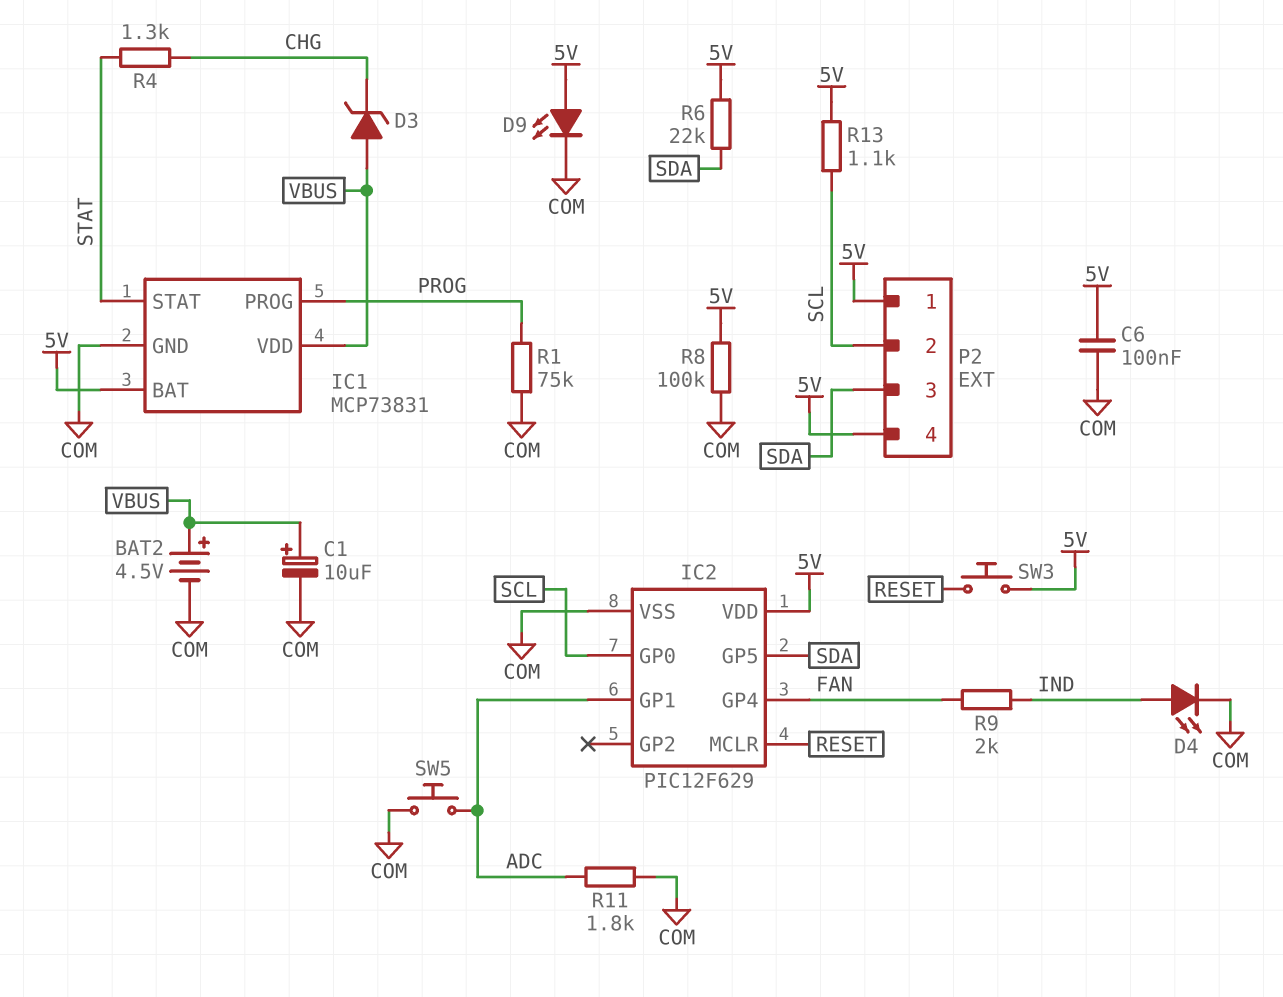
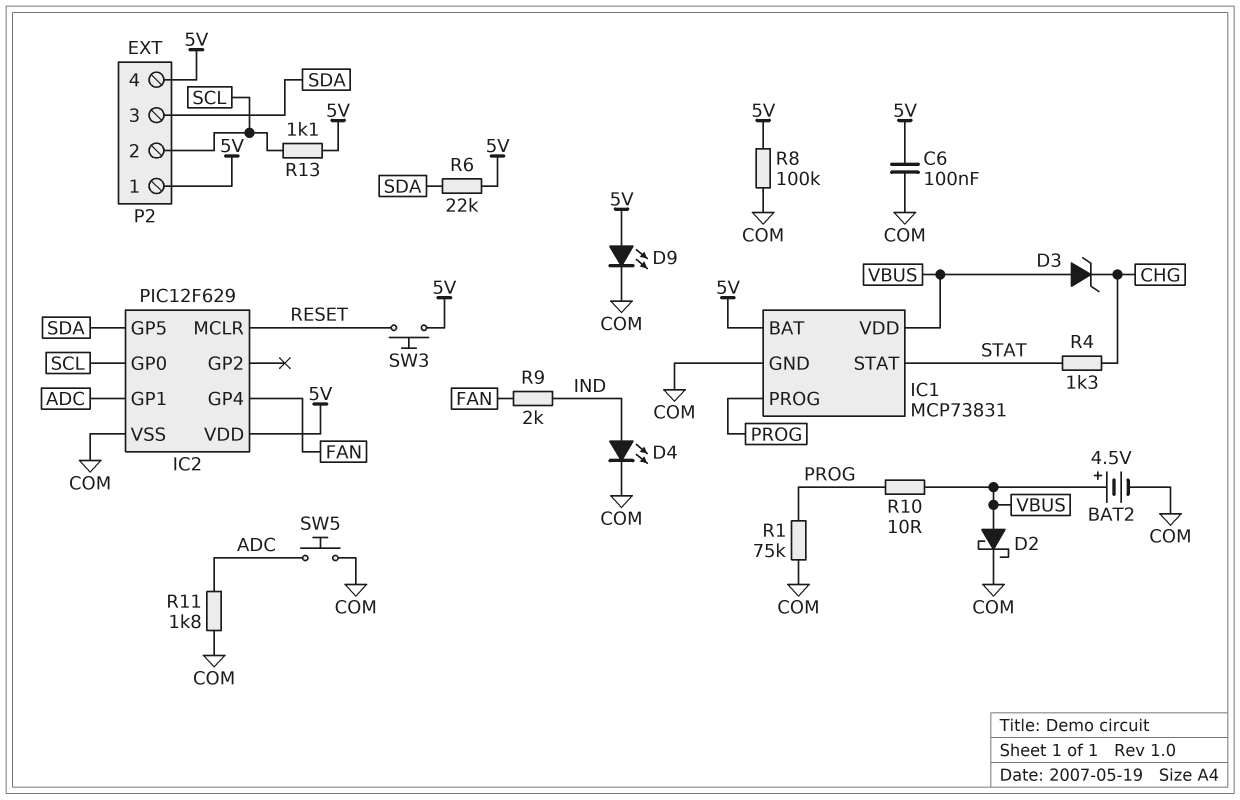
C1: 10uF (plus VBUS, minus COM) -> none
D2: none -> schottky (A VBUS, K COM)
R10: none -> 10 (PROG, VBUS)

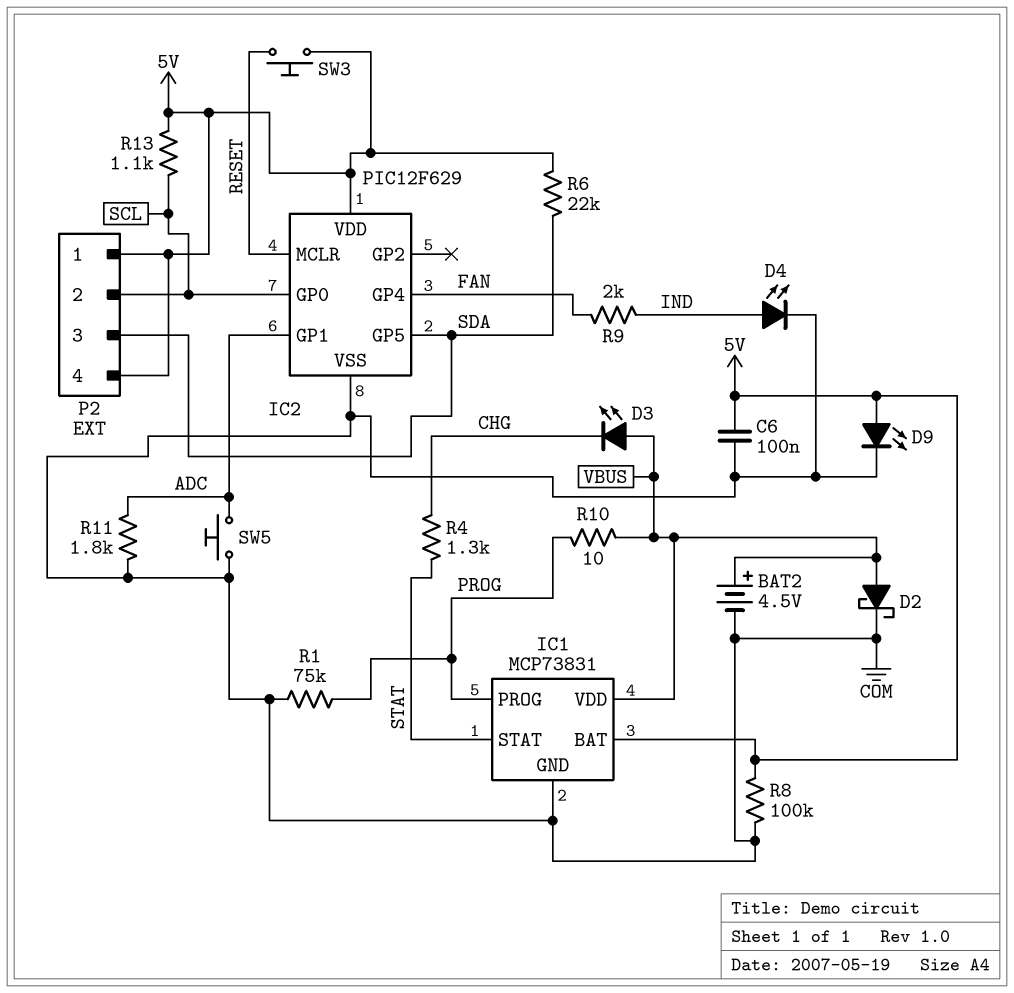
D3: zener (A VBUS, K CHG) -> LED (A VBUS, K CHG)

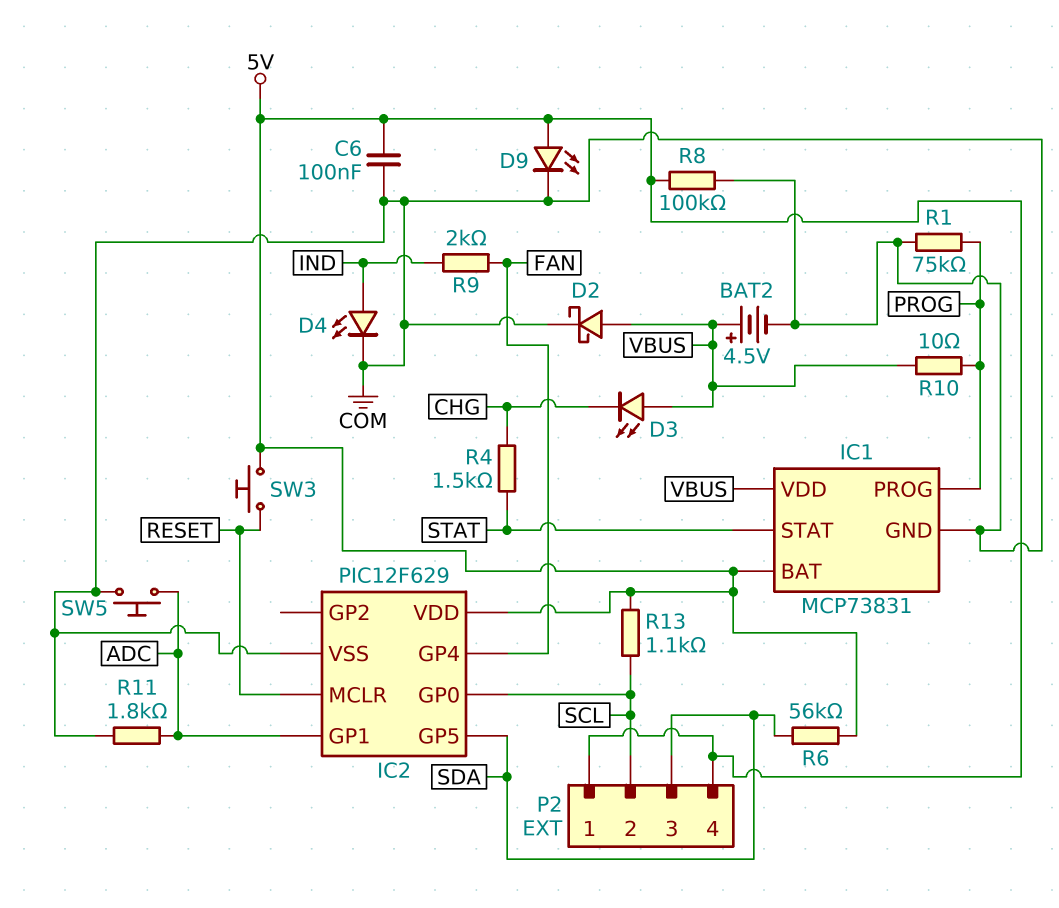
R4: 1.3k (CHG, STAT) -> 1.5k (CHG, STAT)
R6: 22k (5V, SDA) -> 56k (5V, SDA)

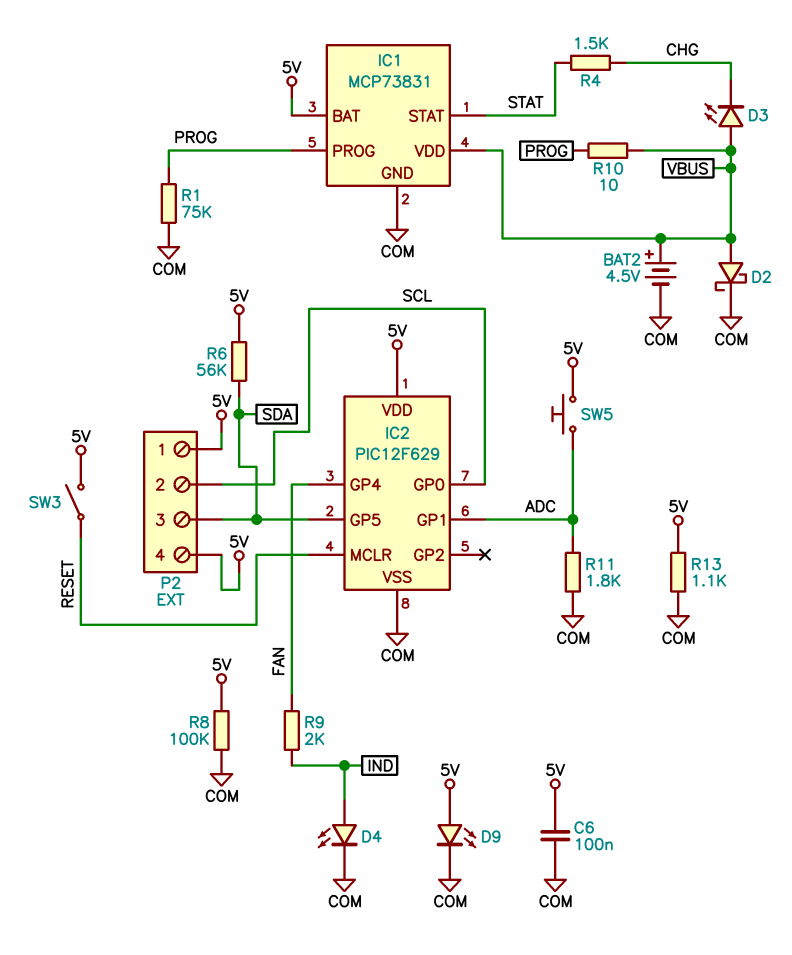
R13: 1.1k (5V, SCL) -> 1.1k (5V, COM)
SW3: button (5V, RESET) -> switch (5V, RESET)
SW5: button (ADC, COM) -> button (5V, ADC)

